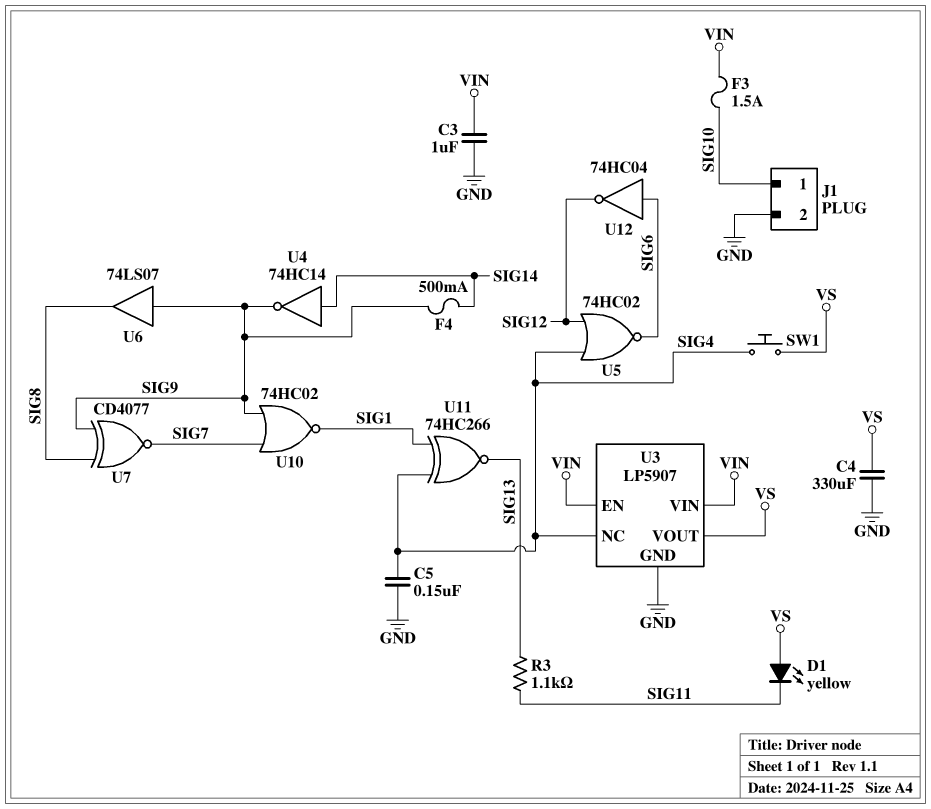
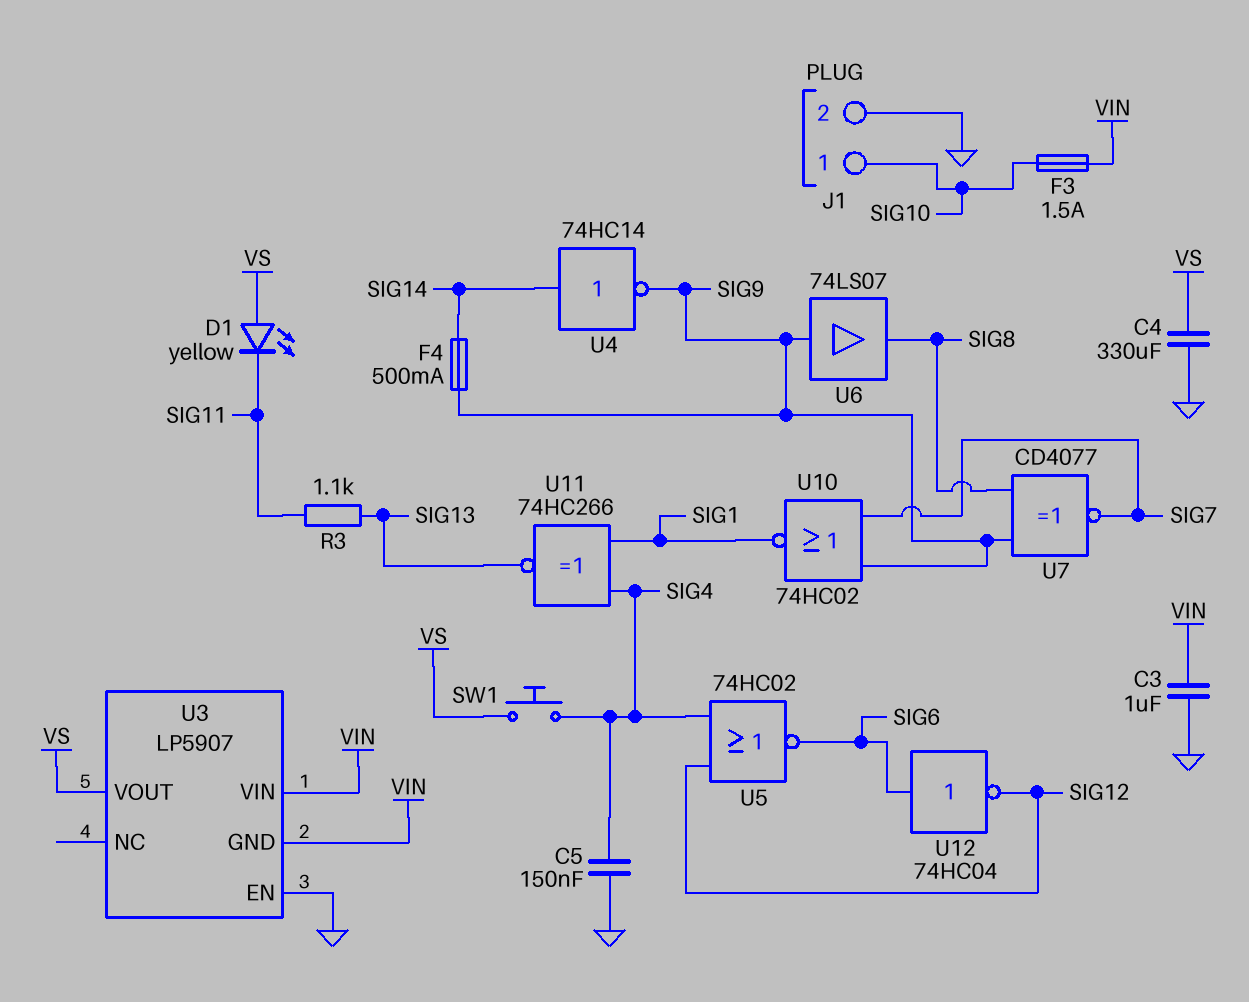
U3 pin EN: VIN -> GND
U3 pin GND: GND -> VIN
U3 pin NC: SIG4 -> none

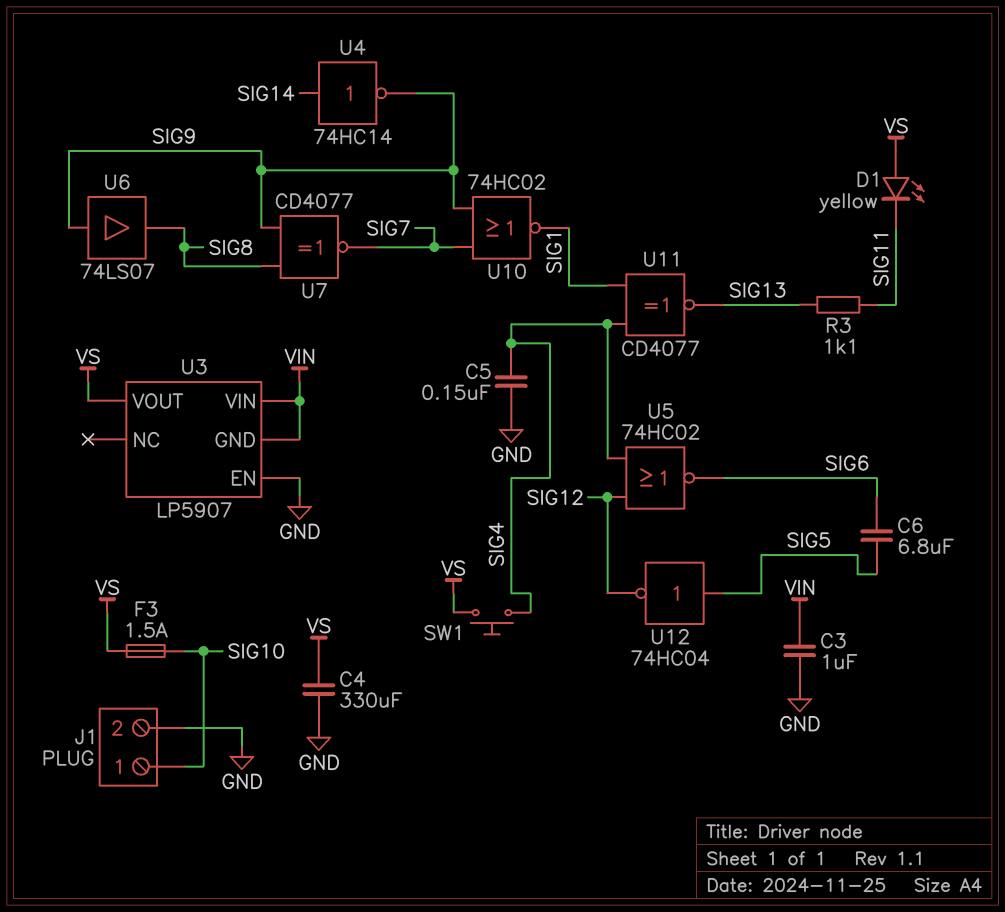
C6: none -> 6.8uF (SIG5, SIG6)
F3: 1.5A (SIG10, VIN) -> 1.5A (SIG10, VS)
F4: 500mA (SIG9, SIG14) -> none
U11: XNOR 74HC266 (in SIG1, in SIG4, out SIG13) -> XNOR CD4077 (in SIG1, in SIG4, out SIG13)
U12: NOT 74HC04 (in SIG6, out SIG12) -> NOT 74HC04 (in SIG5, out SIG12)

